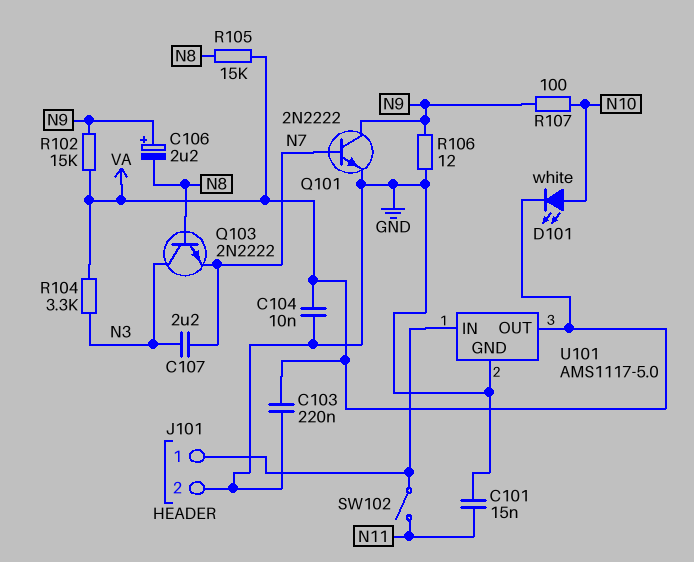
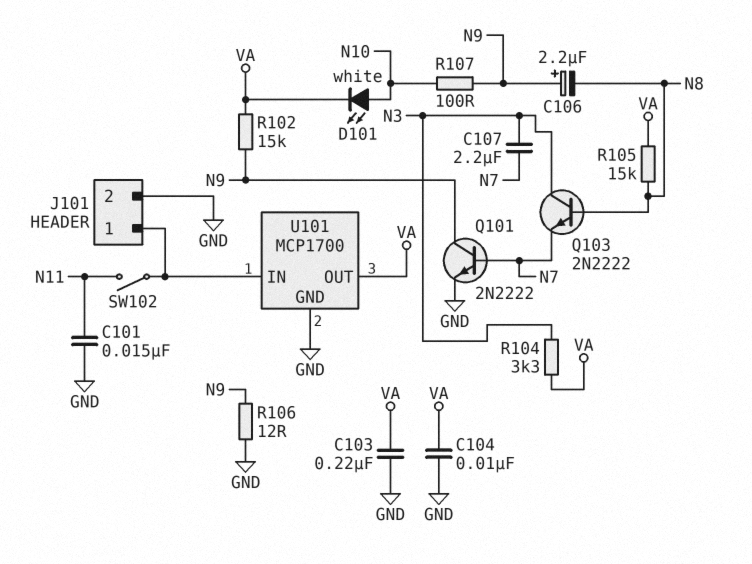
U101: AMS1117-5.0 -> MCP1700

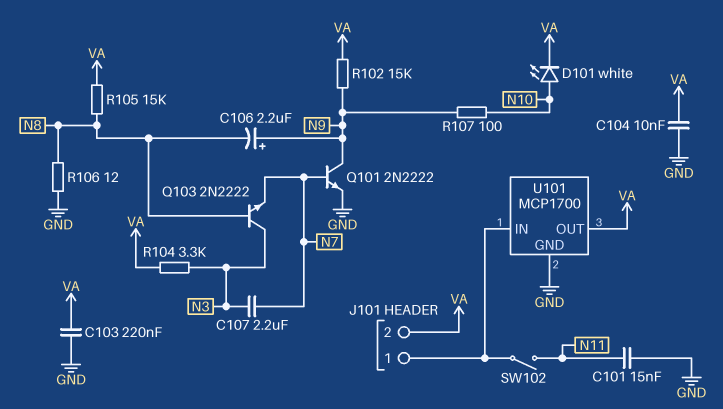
J101 pin 2: GND -> VA
R106: 12 (GND, N9) -> 12 (GND, N8)

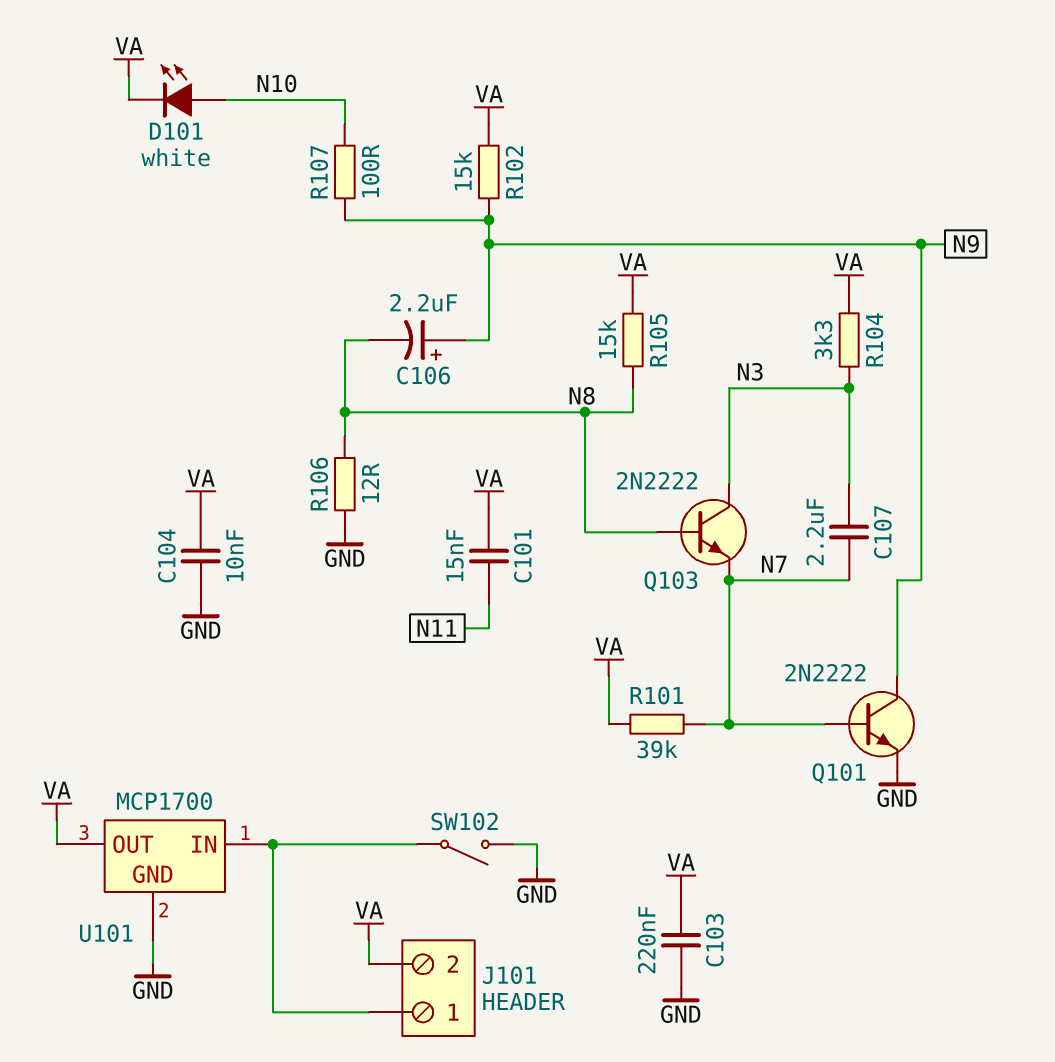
C101: 15nF (GND, N11) -> 15nF (N11, VA)
R101: none -> 39k (N7, VA)
SW102: switch (J101/1, N11) -> switch (GND, J101/1)

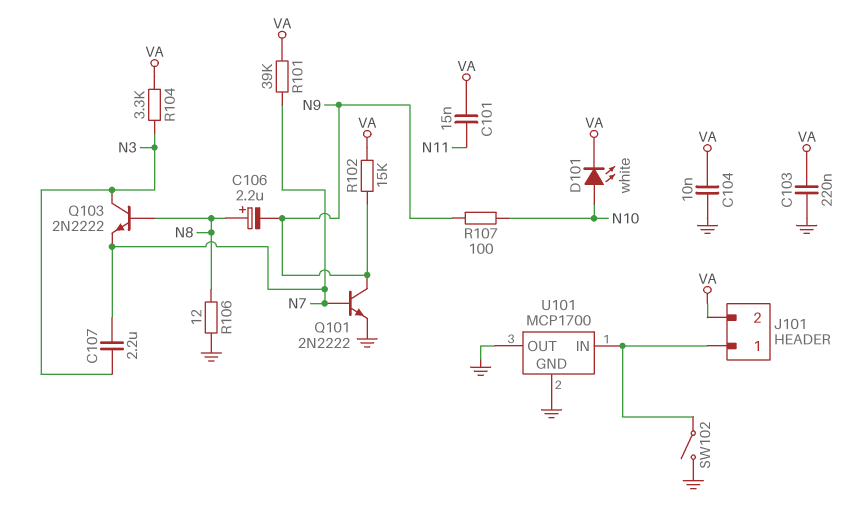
C106: 2.2uF (plus N9, minus N8) -> 2.2uF (plus N8, minus N9)
R105: 15k (N8, VA) -> none
U101 pin OUT: VA -> GND

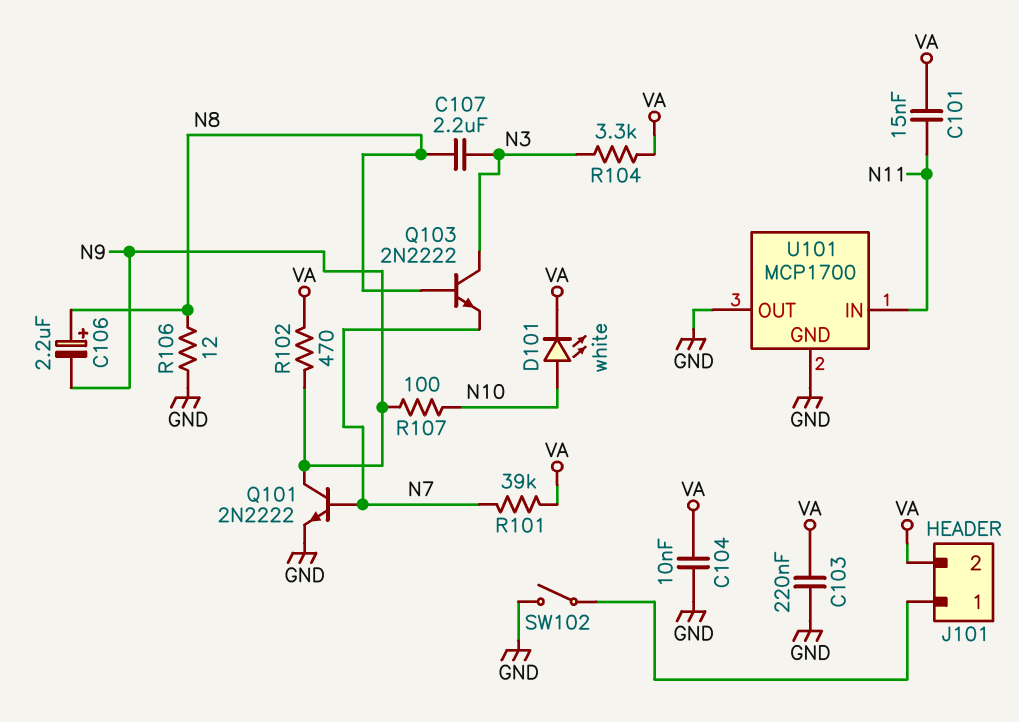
C107: 2.2uF (N3, N7) -> 2.2uF (N3, N8)
R102: 15k (N9, VA) -> 470 (N9, VA)
U101 pin IN: J101/1 -> N11

